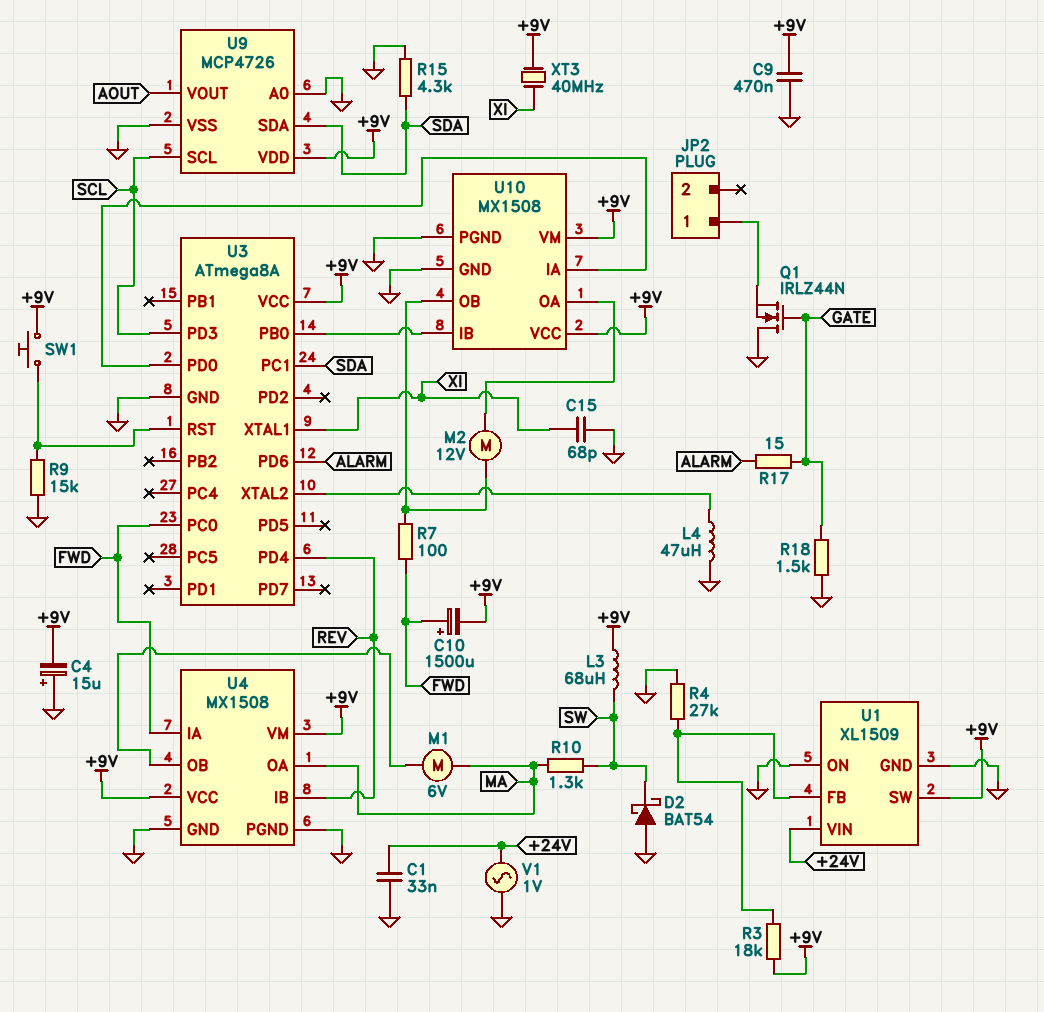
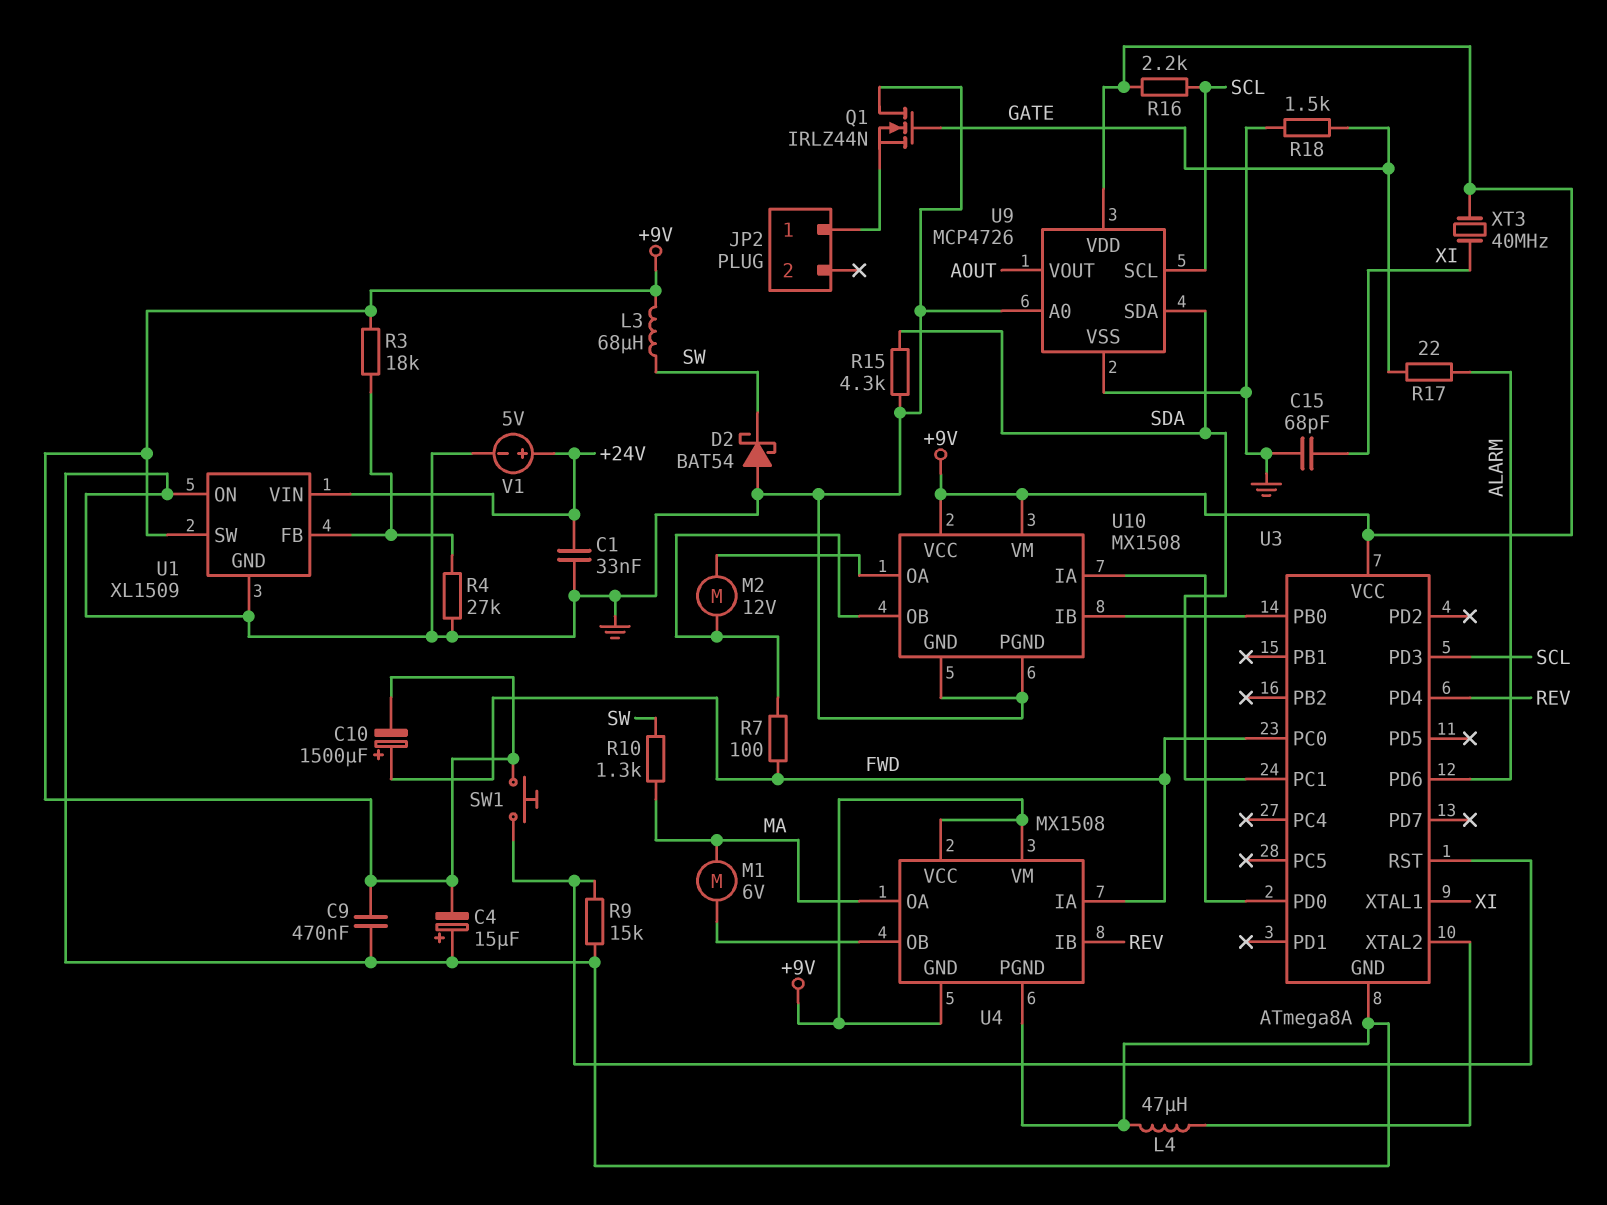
R16: none -> 2.2k (+9V, SCL)
R17: 15 (ALARM, GATE) -> 22 (ALARM, GATE)
U4 pin GND: GND -> +9V
V1: AC 1V (+24V, GND) -> 5V (plus +24V, minus GND)

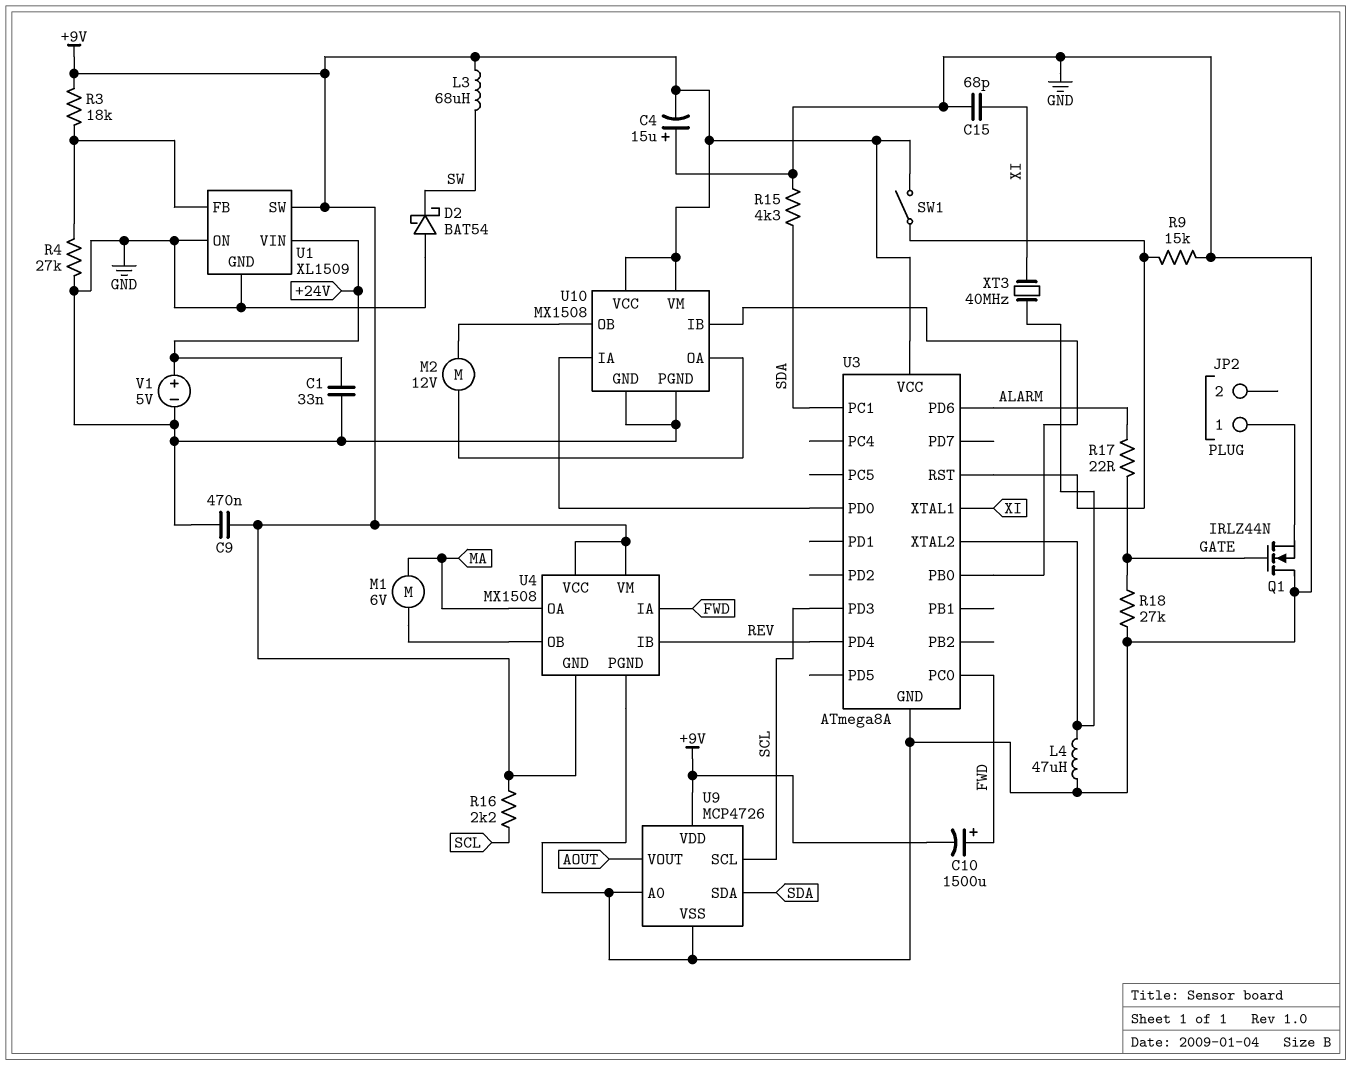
R7: 100 (FWD, U10/OB) -> none
R10: 1.3k (MA, SW) -> none
R18: 1.5k (GATE, GND) -> 27k (GATE, GND)
SW1: button (+9V, U3/RST) -> switch (+9V, U3/RST)
XT3: 40MHz (+9V, XI) -> 40MHz (U3/XTAL2, XI)

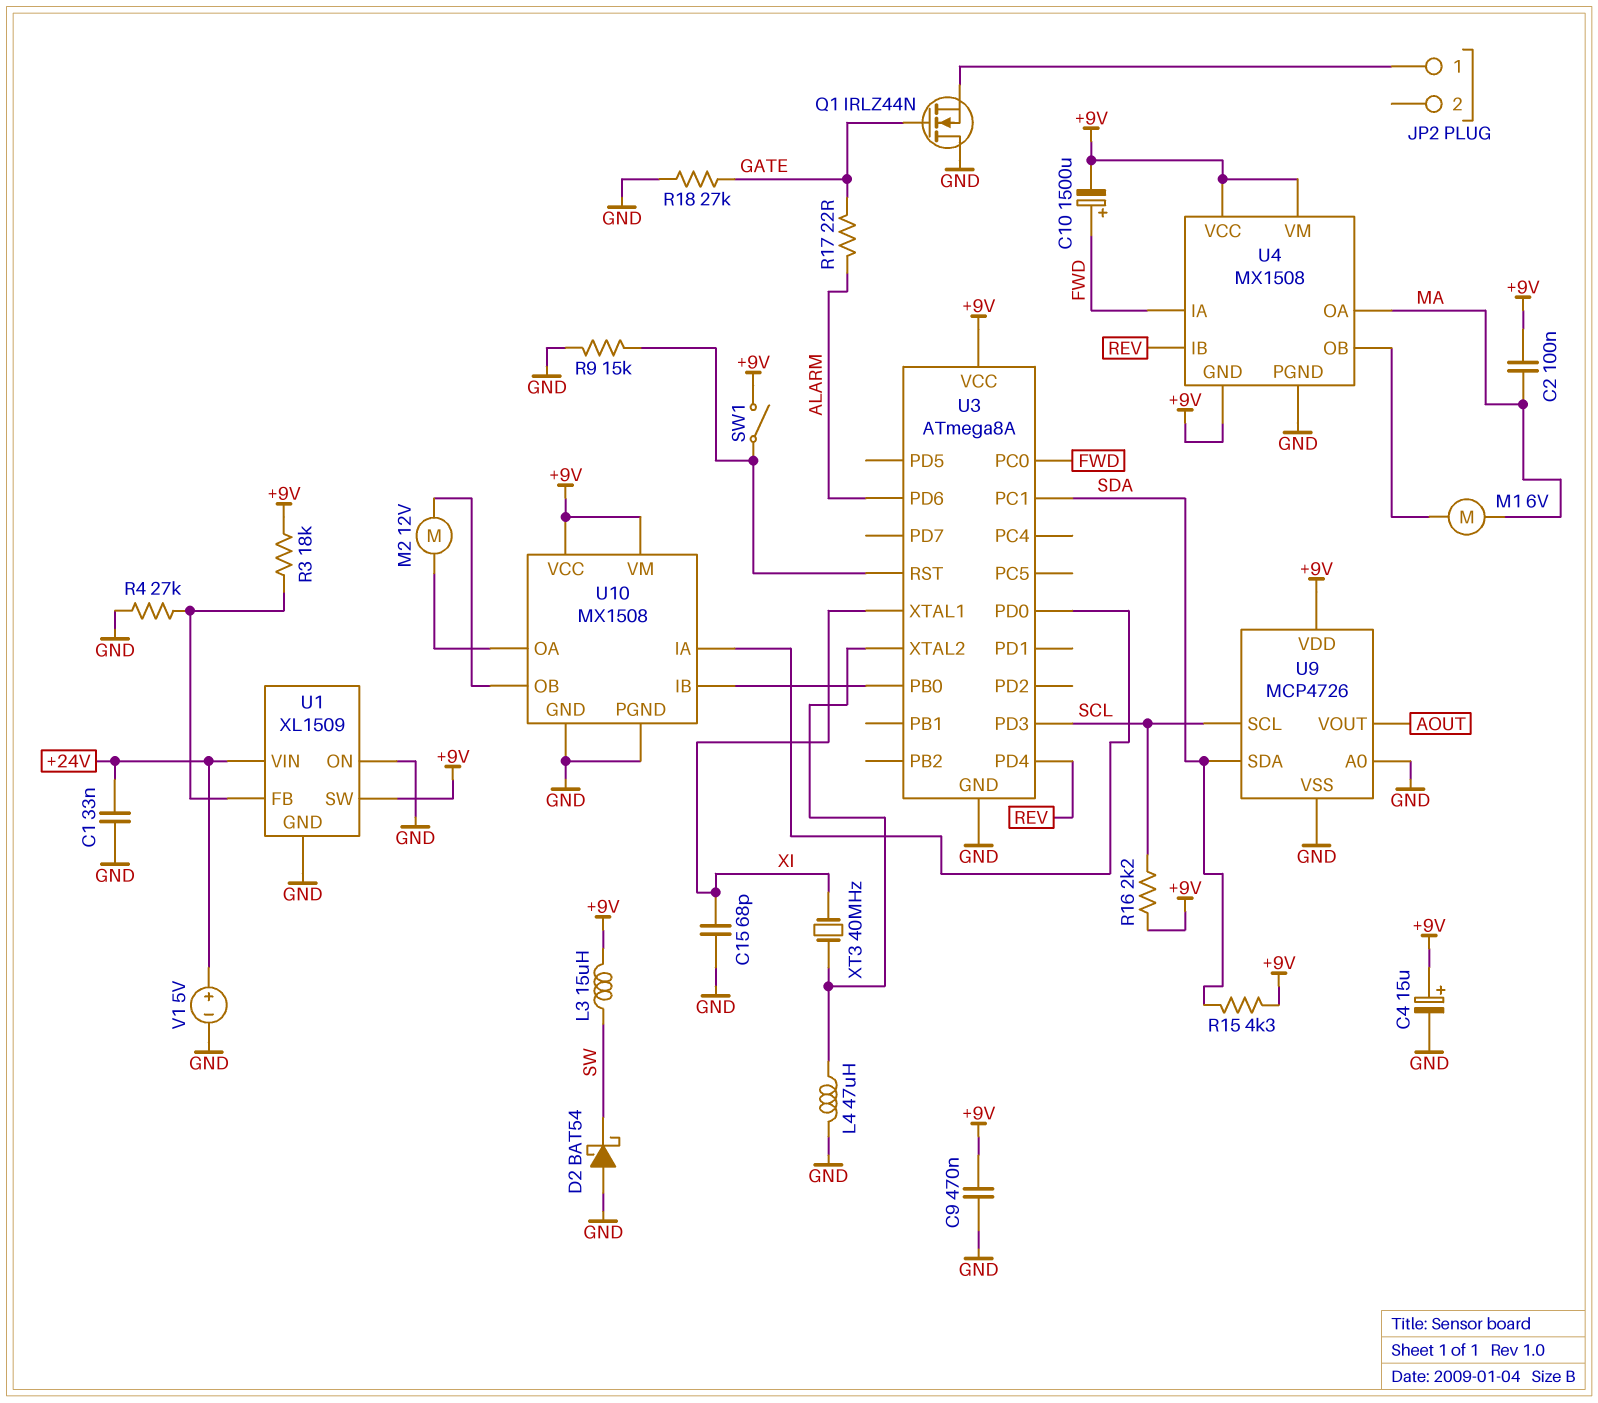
C2: none -> 100nF (+9V, MA)
C4: 15uF (plus GND, minus +9V) -> 15uF (plus +9V, minus GND)
L3: 68uH (+9V, SW) -> 15uH (+9V, SW)
R15: 4.3k (GND, SDA) -> 4.3k (+9V, SDA)

